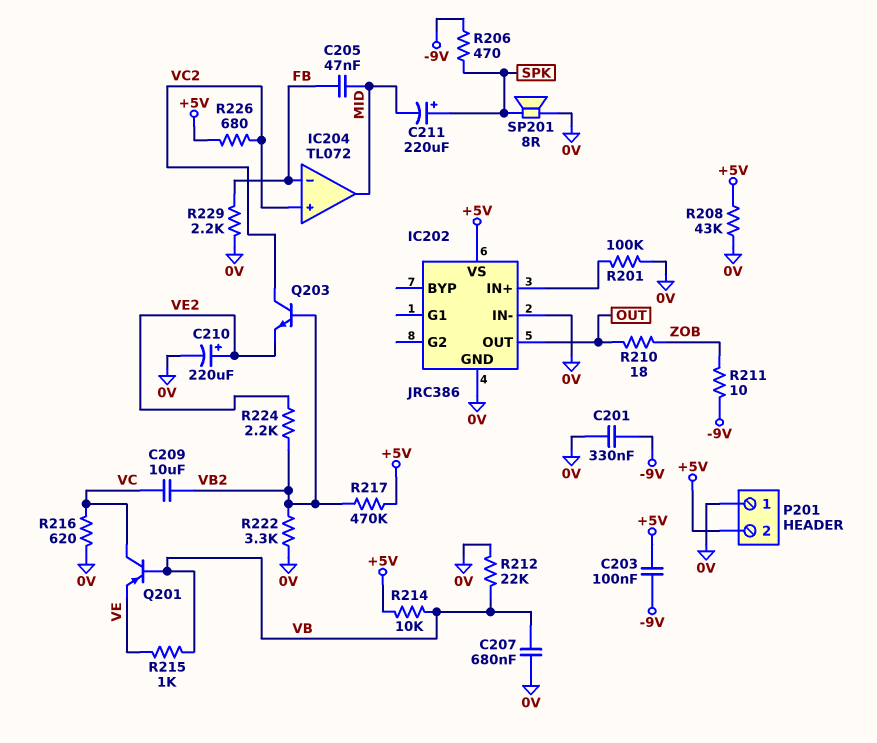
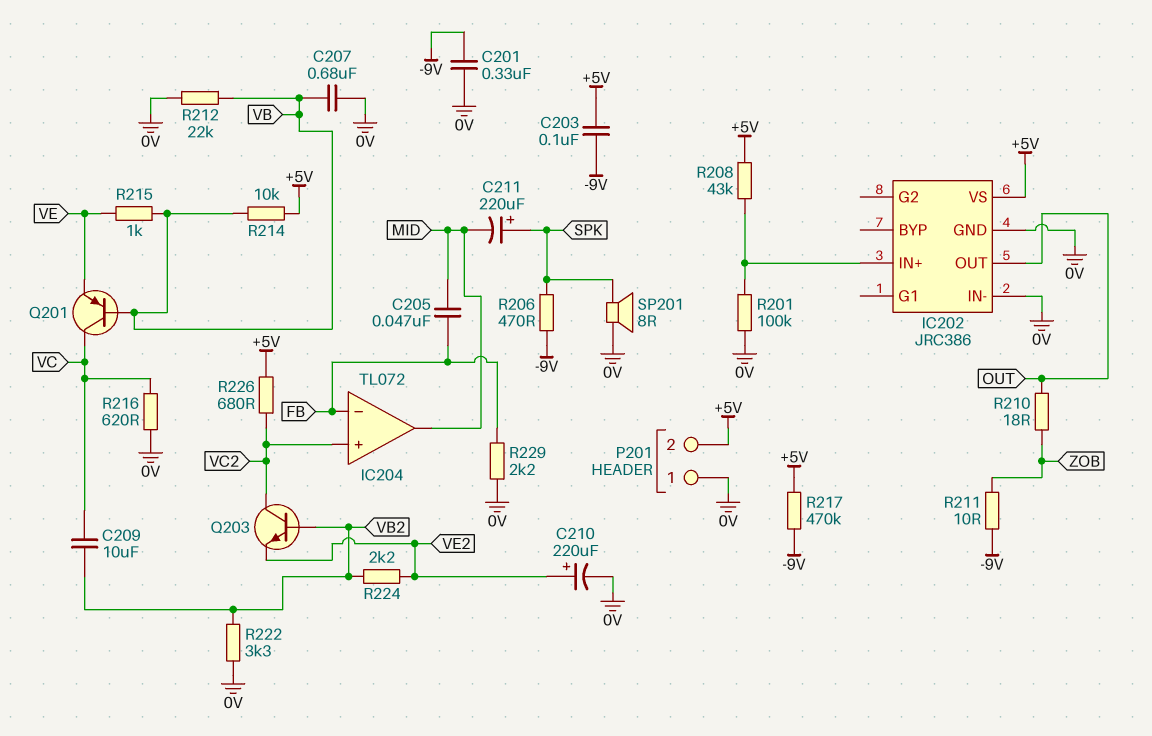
R208: 43k (+5V, 0V) -> 43k (+5V, IC202/IN+)
R217: 470k (+5V, VB2) -> 470k (+5V, -9V)

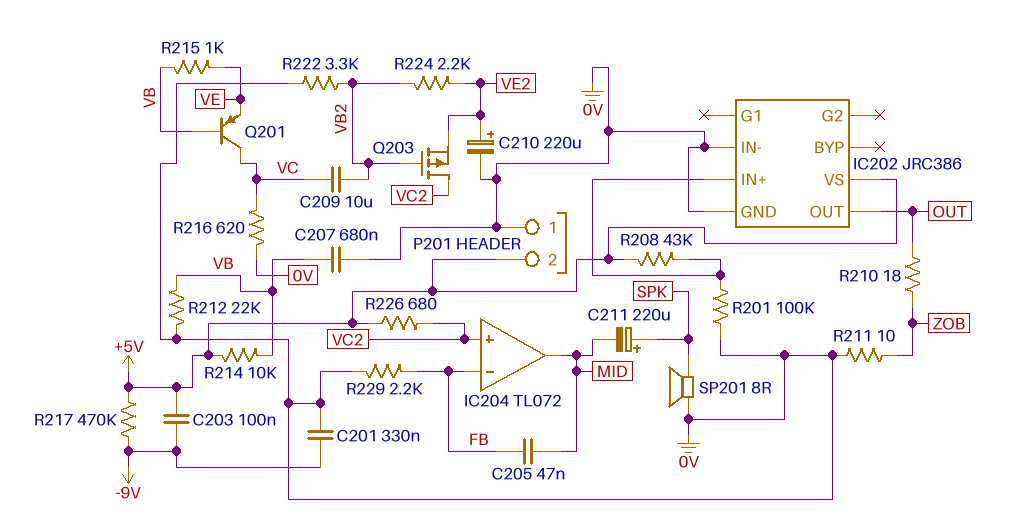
Q203: NPN (B VB2, C VC2, E VE2) -> PMOS (G VB2, D VC2, S VE2)
R206: 470 (-9V, SPK) -> none
R211: 10 (-9V, ZOB) -> 10 (0V, ZOB)

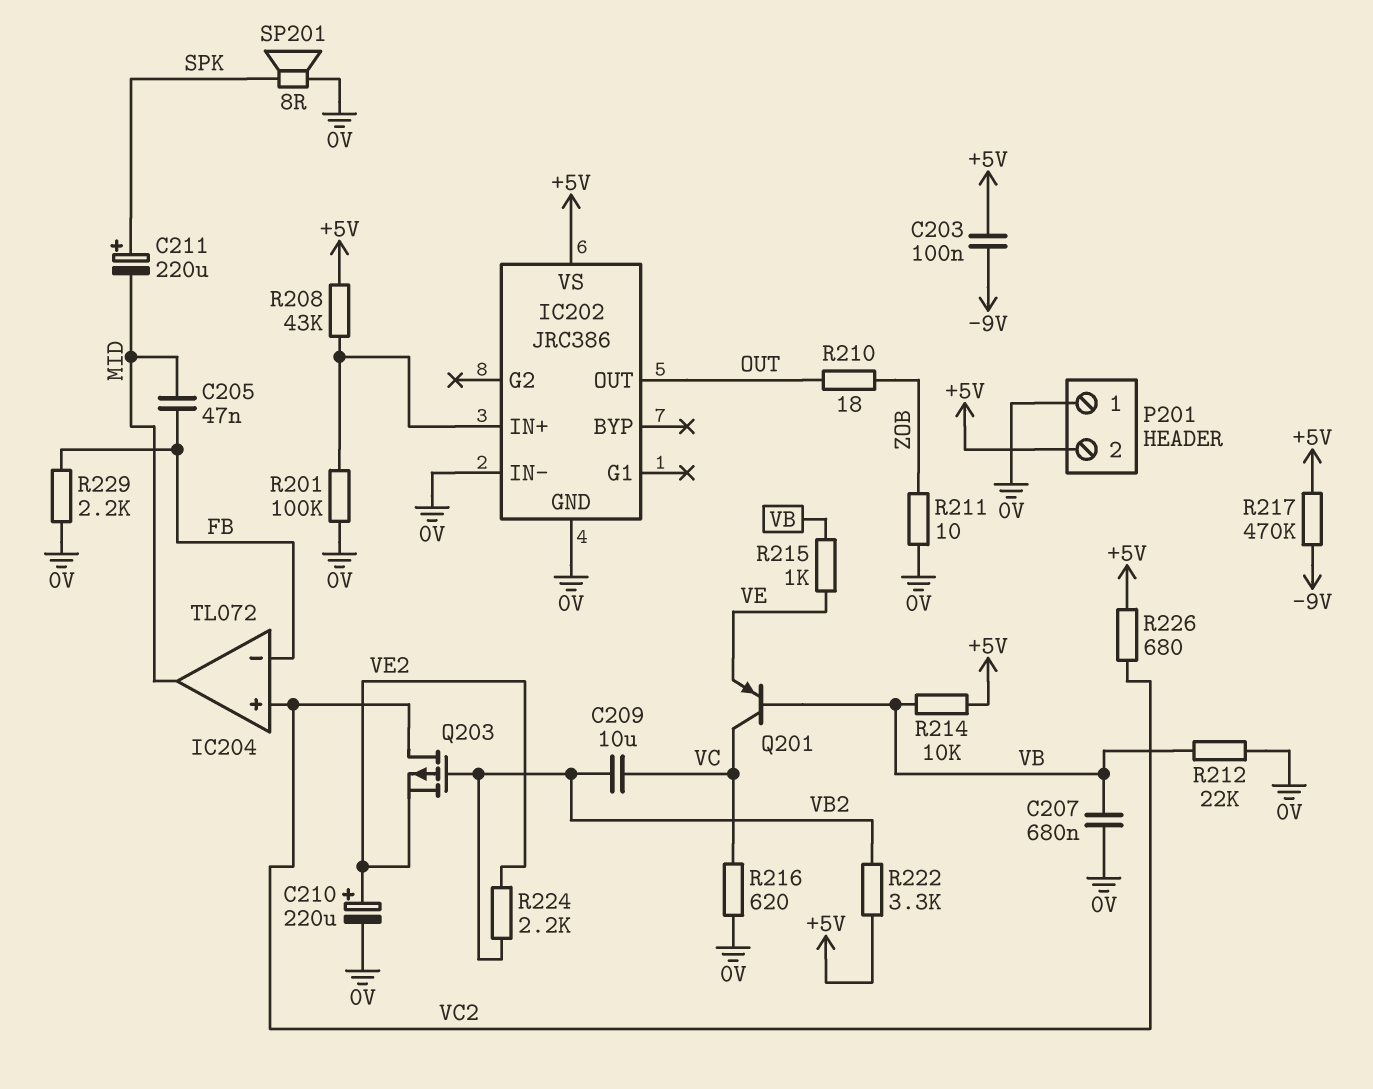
C201: 330nF (-9V, 0V) -> none
R222: 3.3k (0V, VB2) -> 3.3k (+5V, VB2)

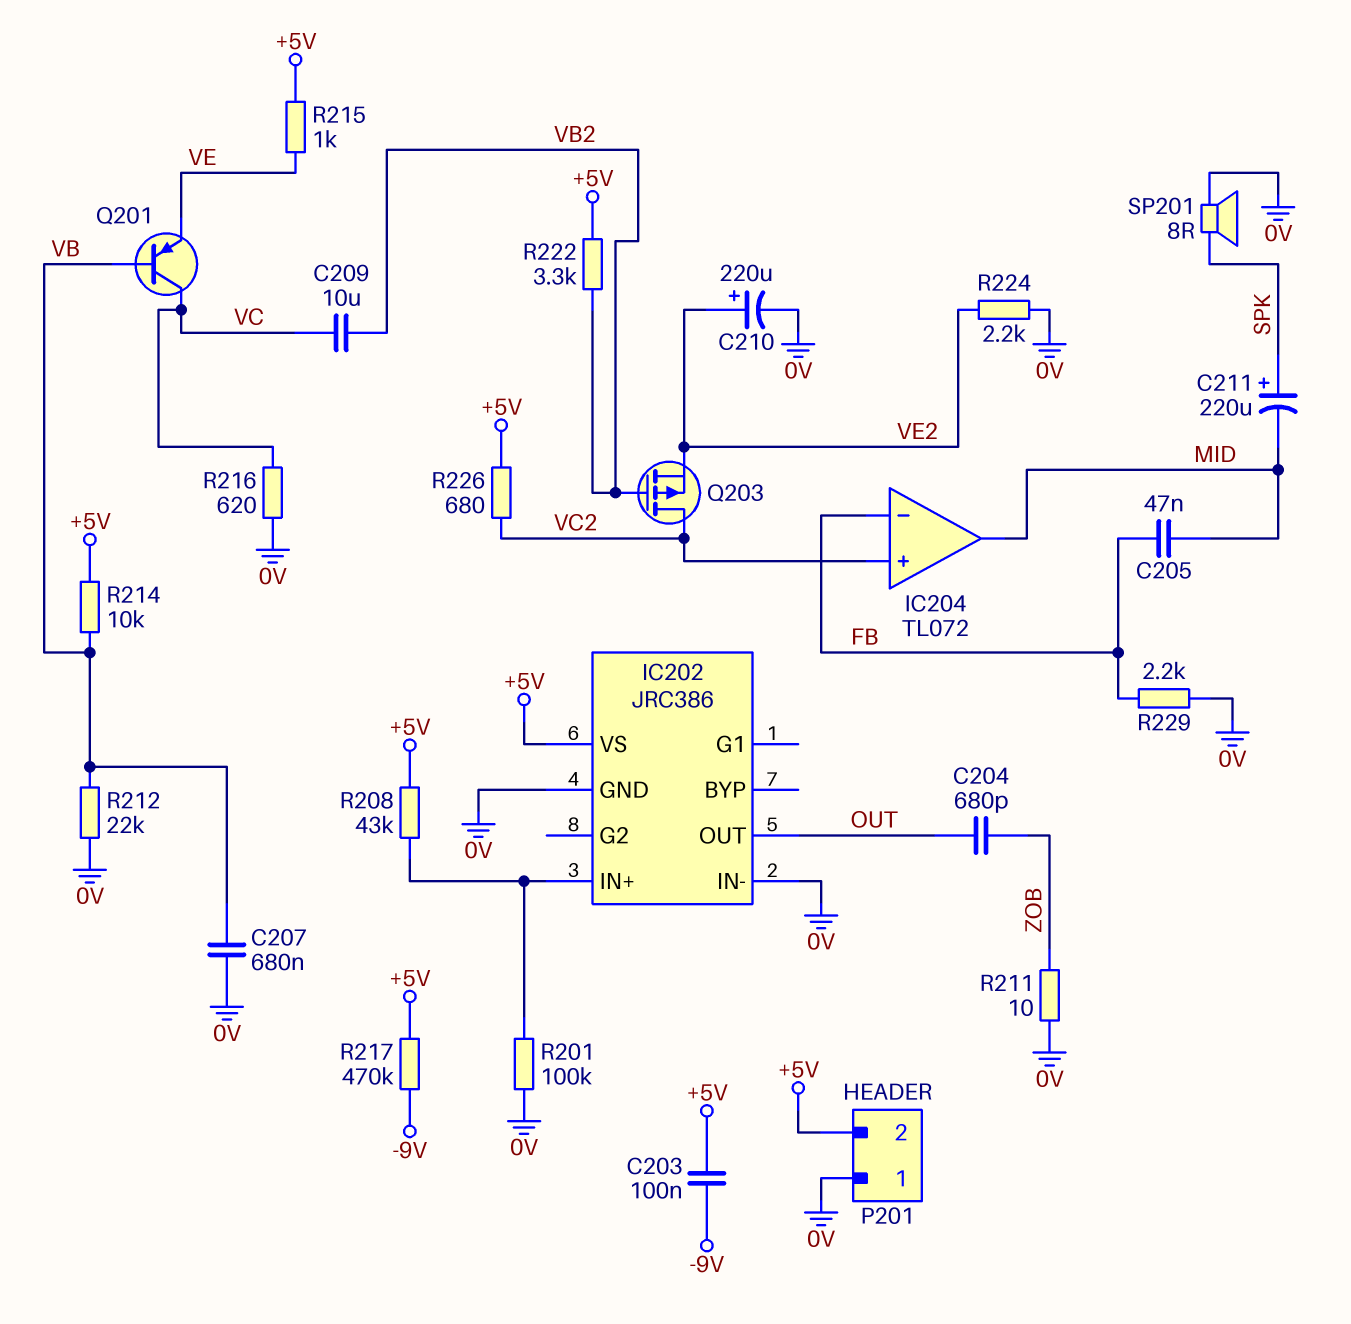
C204: none -> 680pF (OUT, ZOB)
R210: 18 (OUT, ZOB) -> none
R215: 1k (VB, VE) -> 1k (+5V, VE)
R224: 2.2k (VB2, VE2) -> 2.2k (0V, VE2)

